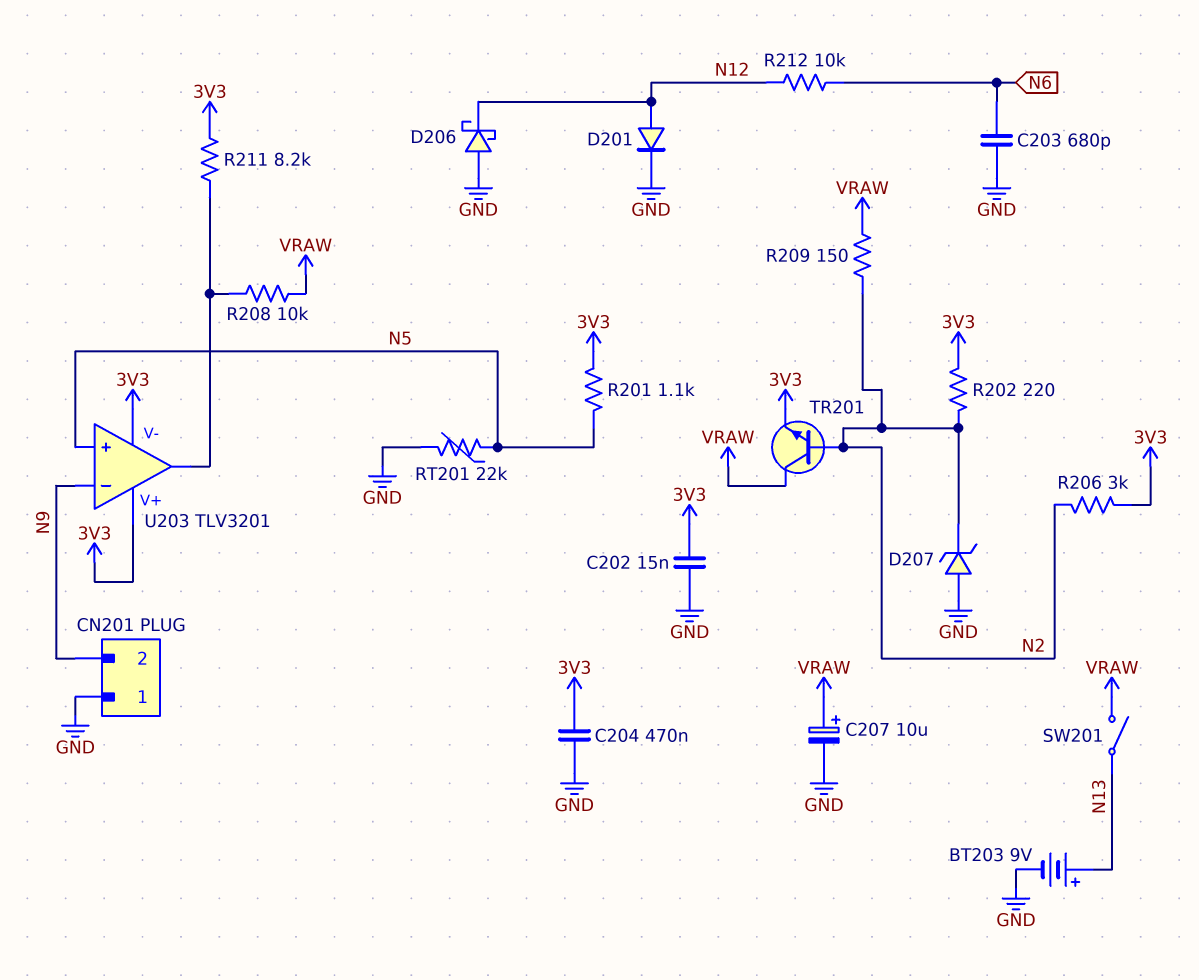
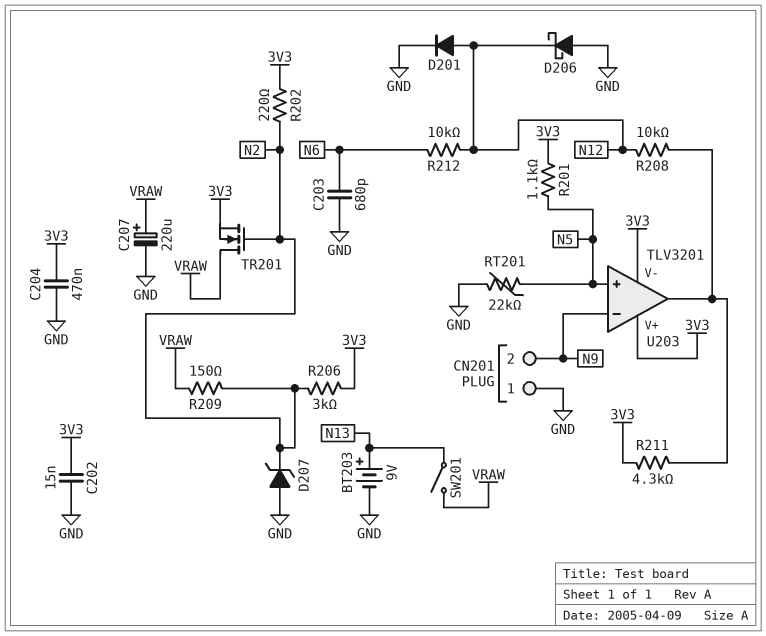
C207: 10uF (plus VRAW, minus GND) -> 220uF (plus VRAW, minus GND)
R208: 10k (U203/out, VRAW) -> 10k (N12, U203/out)
R211: 8.2k (3V3, U203/out) -> 4.3k (3V3, U203/out)
TR201: NPN (B N2, C VRAW, E 3V3) -> NMOS (G N2, D VRAW, S 3V3)

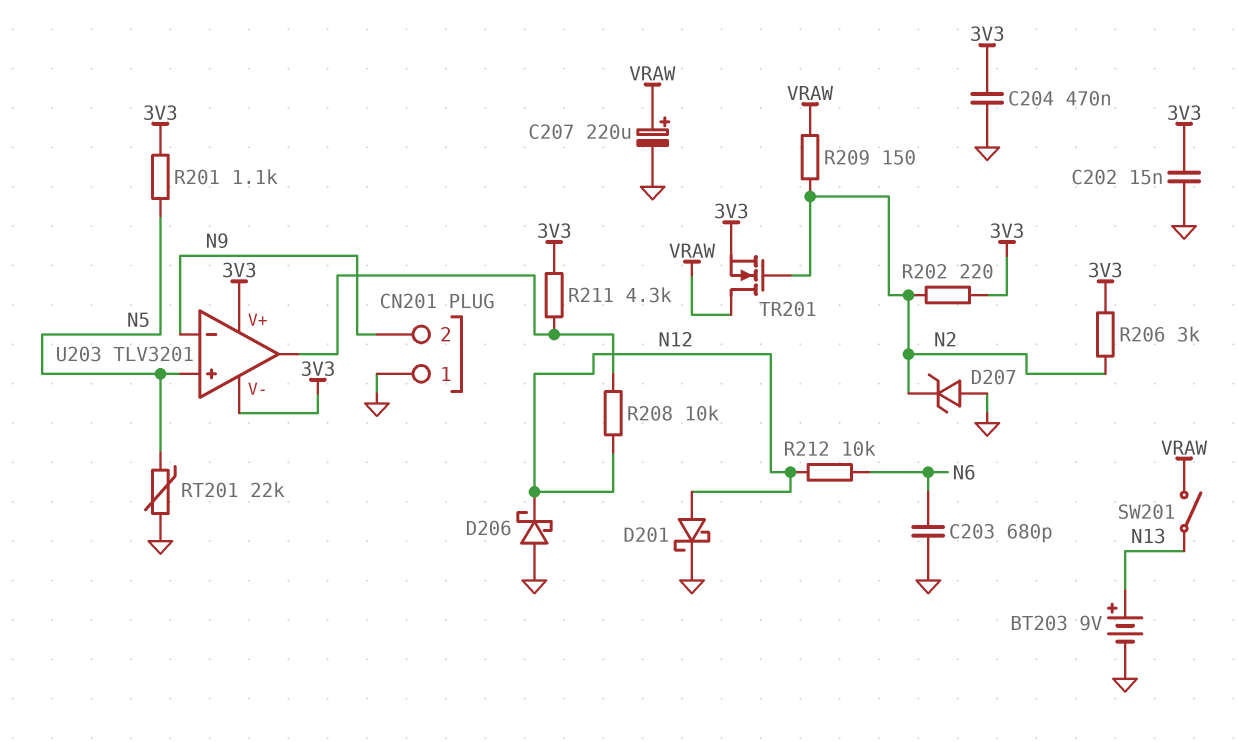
D201: diode (A N12, K GND) -> schottky (A N12, K GND)

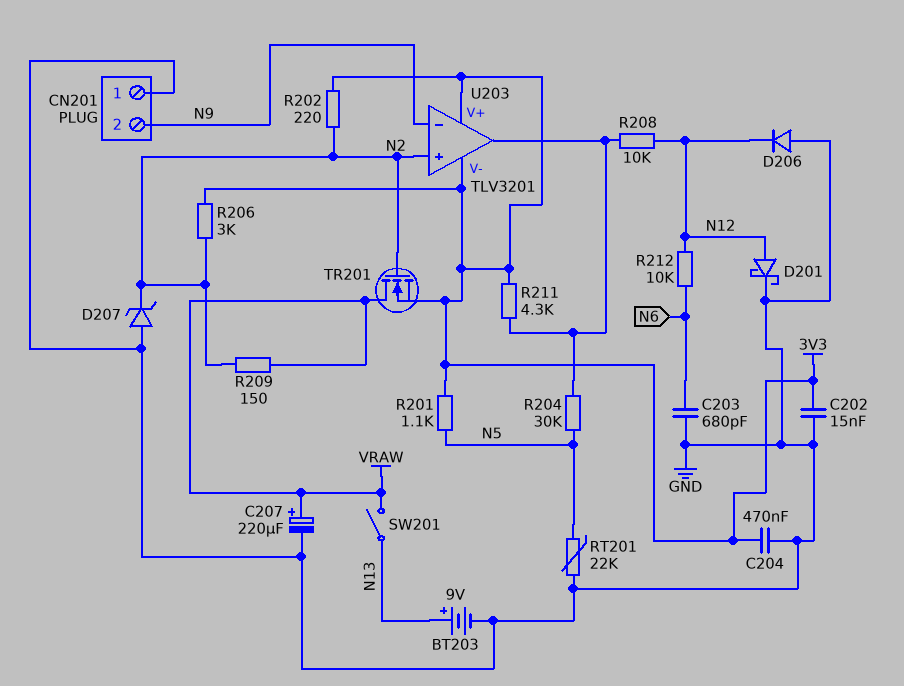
D206: schottky (A GND, K N12) -> diode (A GND, K N12)
R204: none -> 30k (N5, U203/out)
U203 pin in+: N5 -> N2

